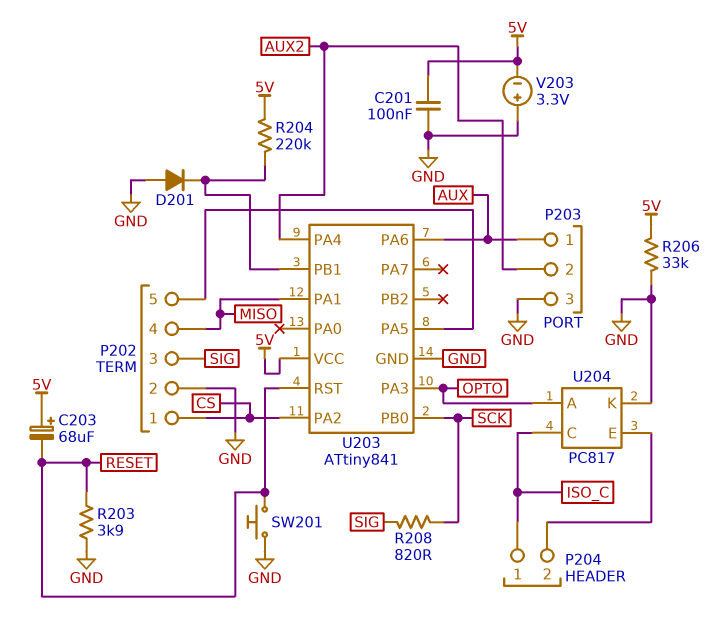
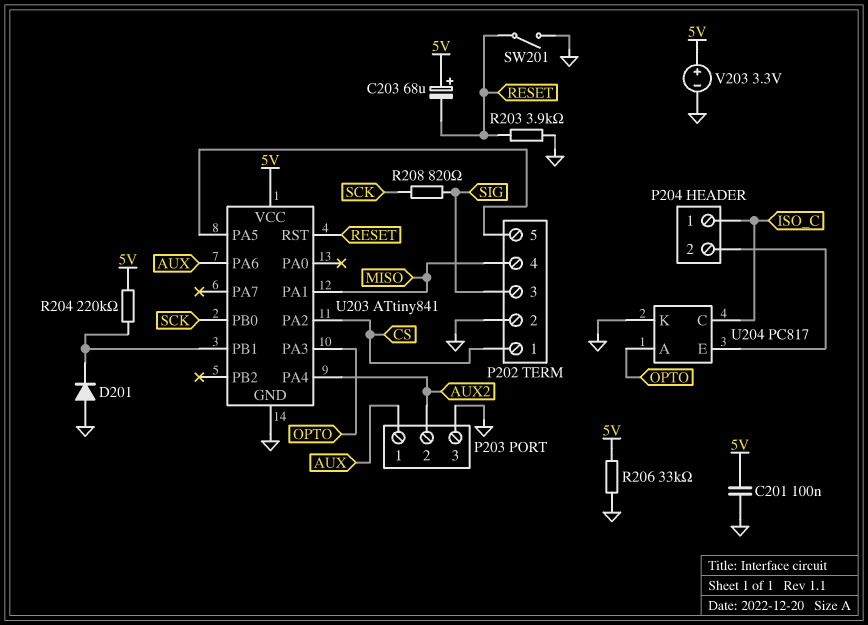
SW201: button (GND, RESET) -> switch (GND, RESET)
V203: 3.3V (plus GND, minus 5V) -> 3.3V (plus 5V, minus GND)

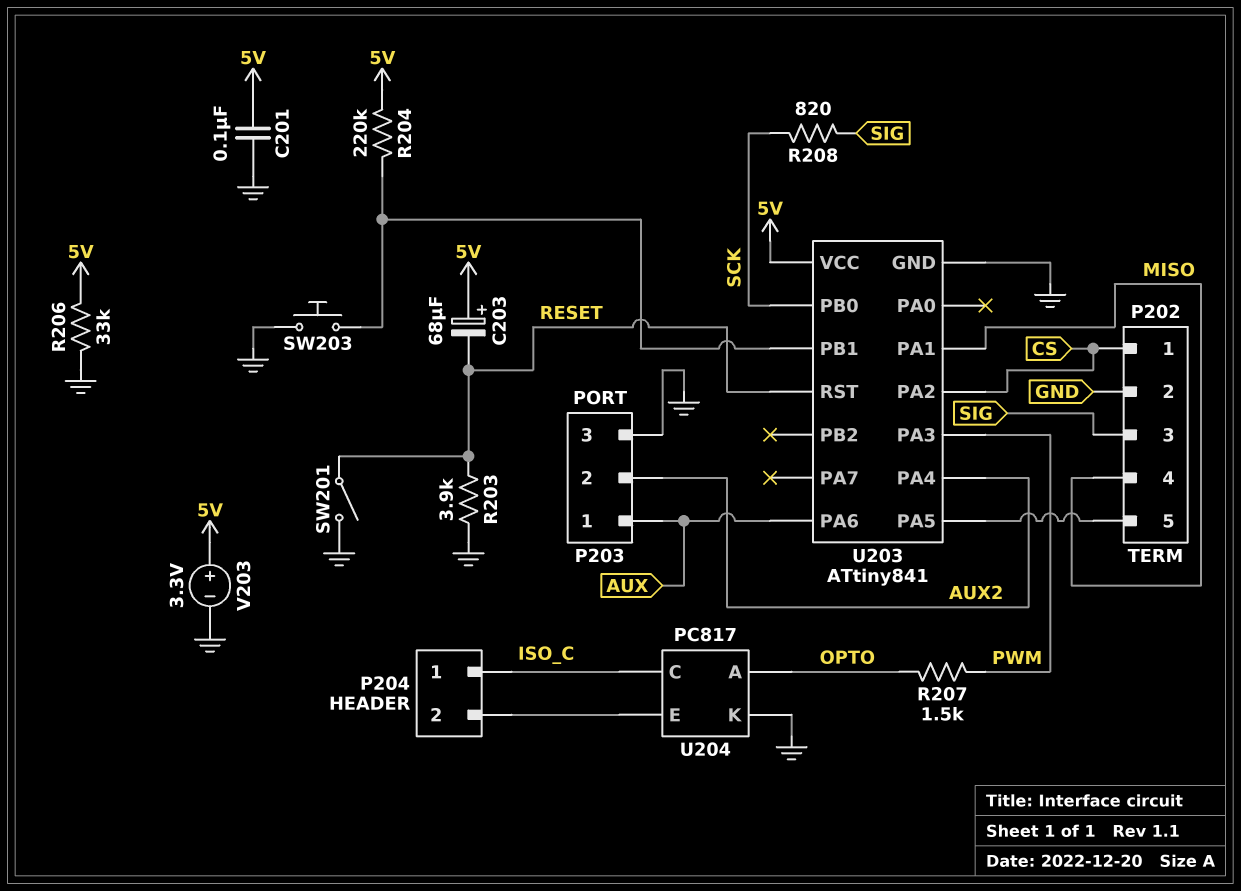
D201: diode (A GND, K U203/PB1) -> none
R207: none -> 1.5k (OPTO, PWM)
SW203: none -> button (GND, U203/PB1)
U203 pin PA3: OPTO -> PWM

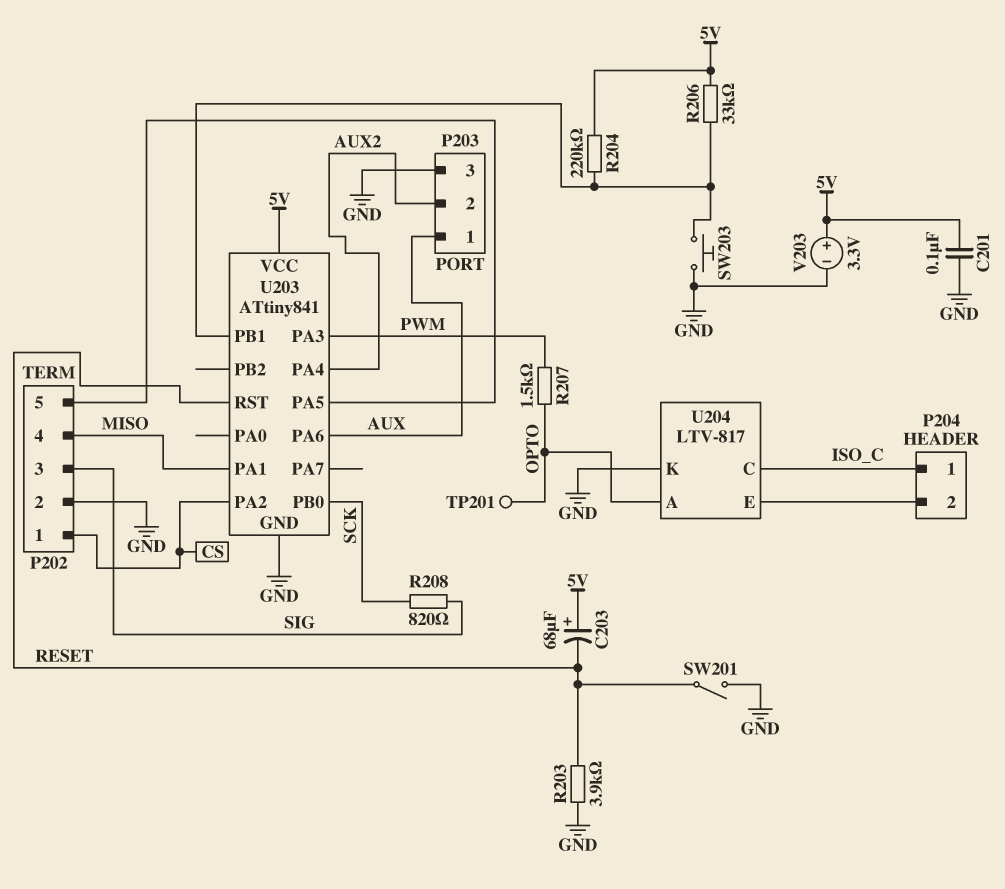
R206: 33k (5V, GND) -> 33k (5V, U203/PB1)
TP201: none -> test point (OPTO)
U204: PC817 -> LTV-817

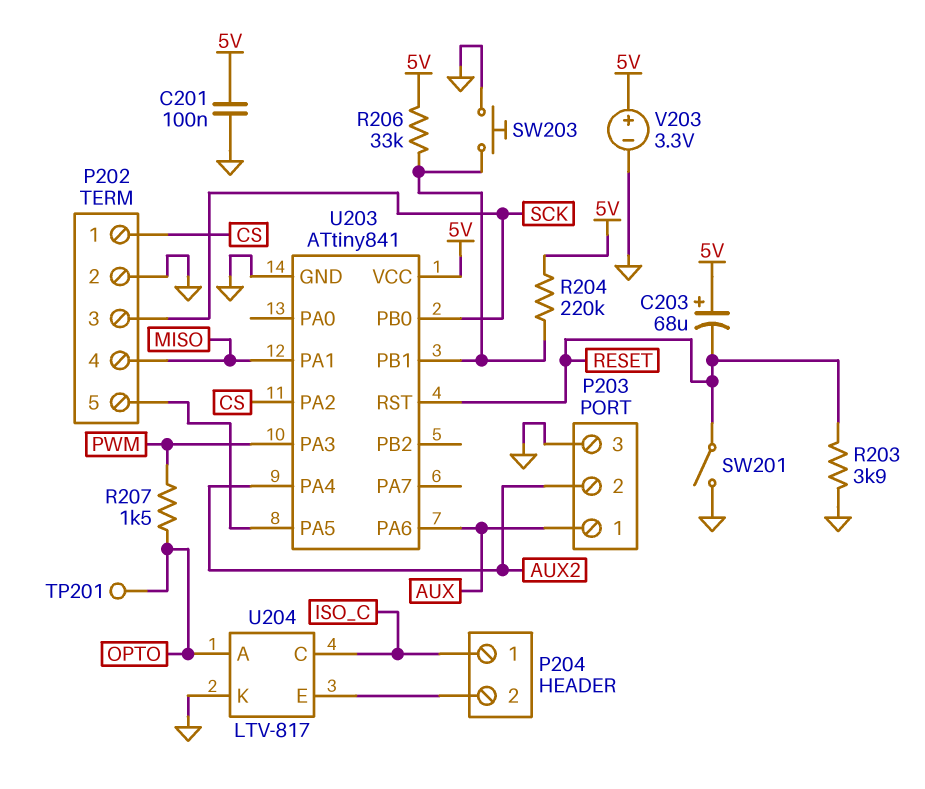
P202 pin 3: SIG -> SCK
R208: 820 (SCK, SIG) -> none

